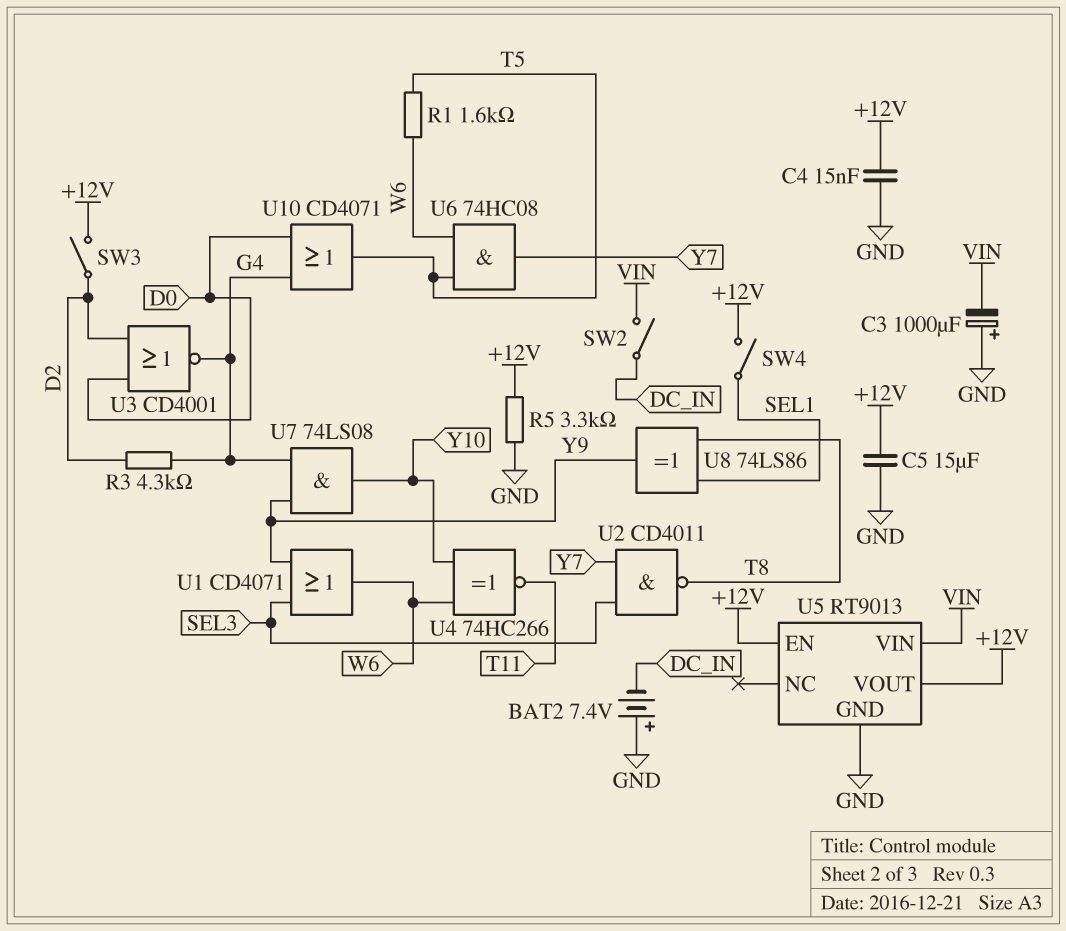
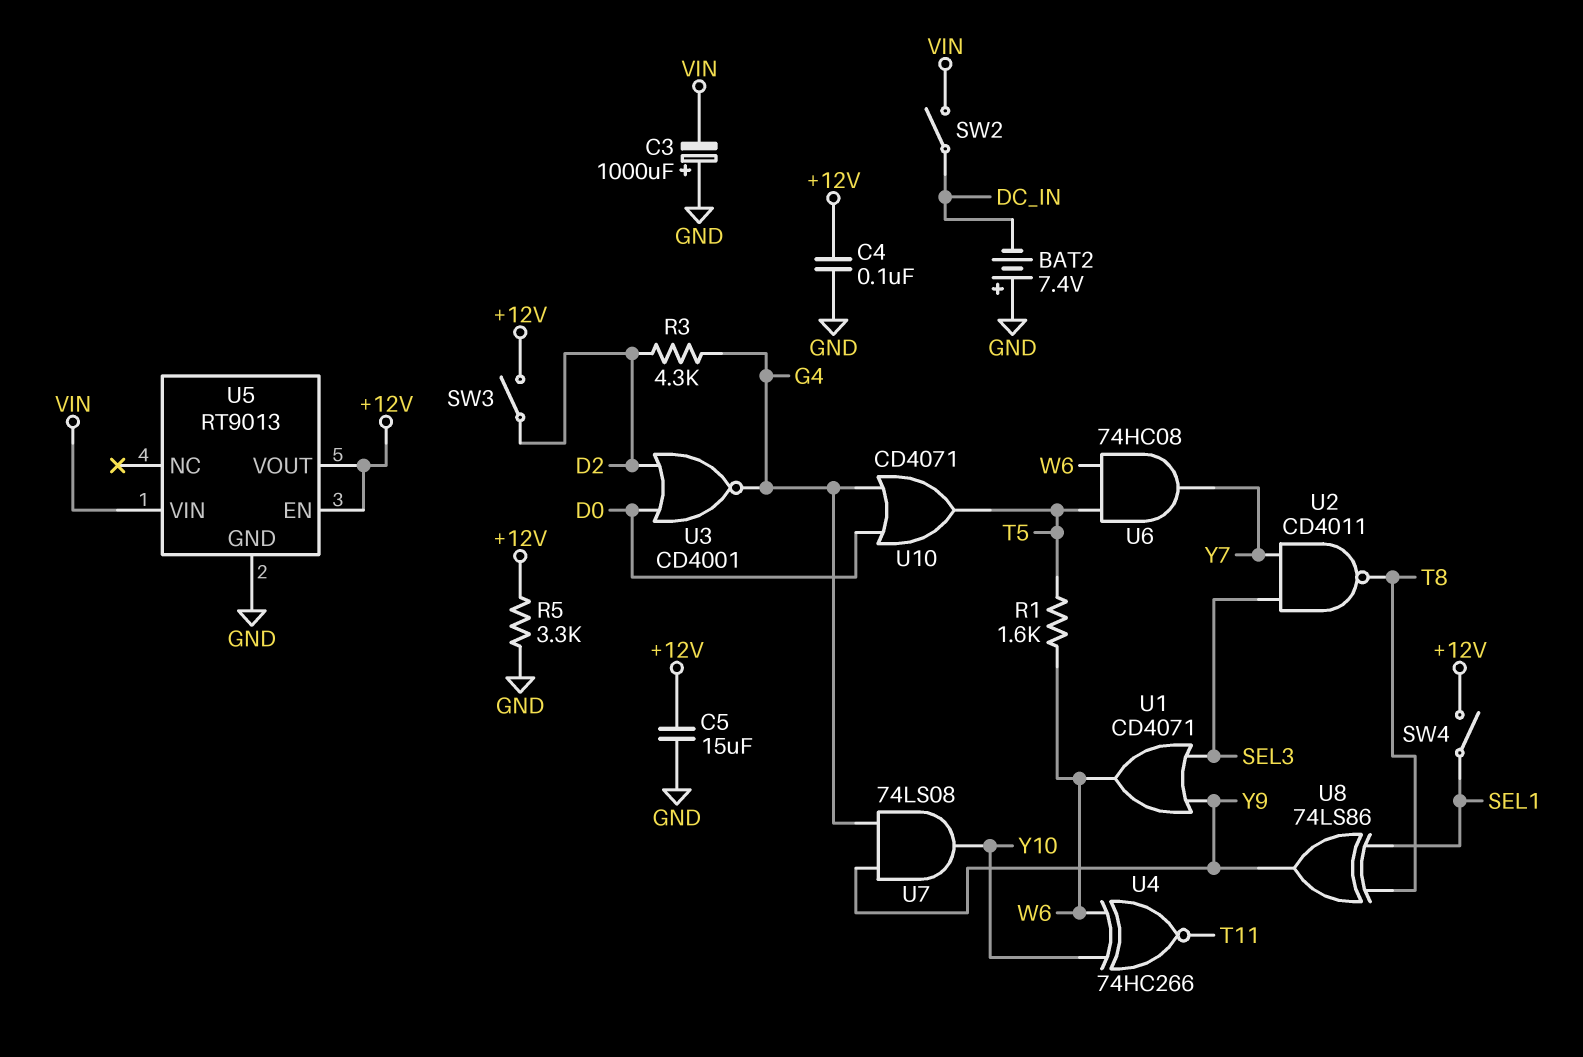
C4: 15nF (+12V, GND) -> 100nF (+12V, GND)

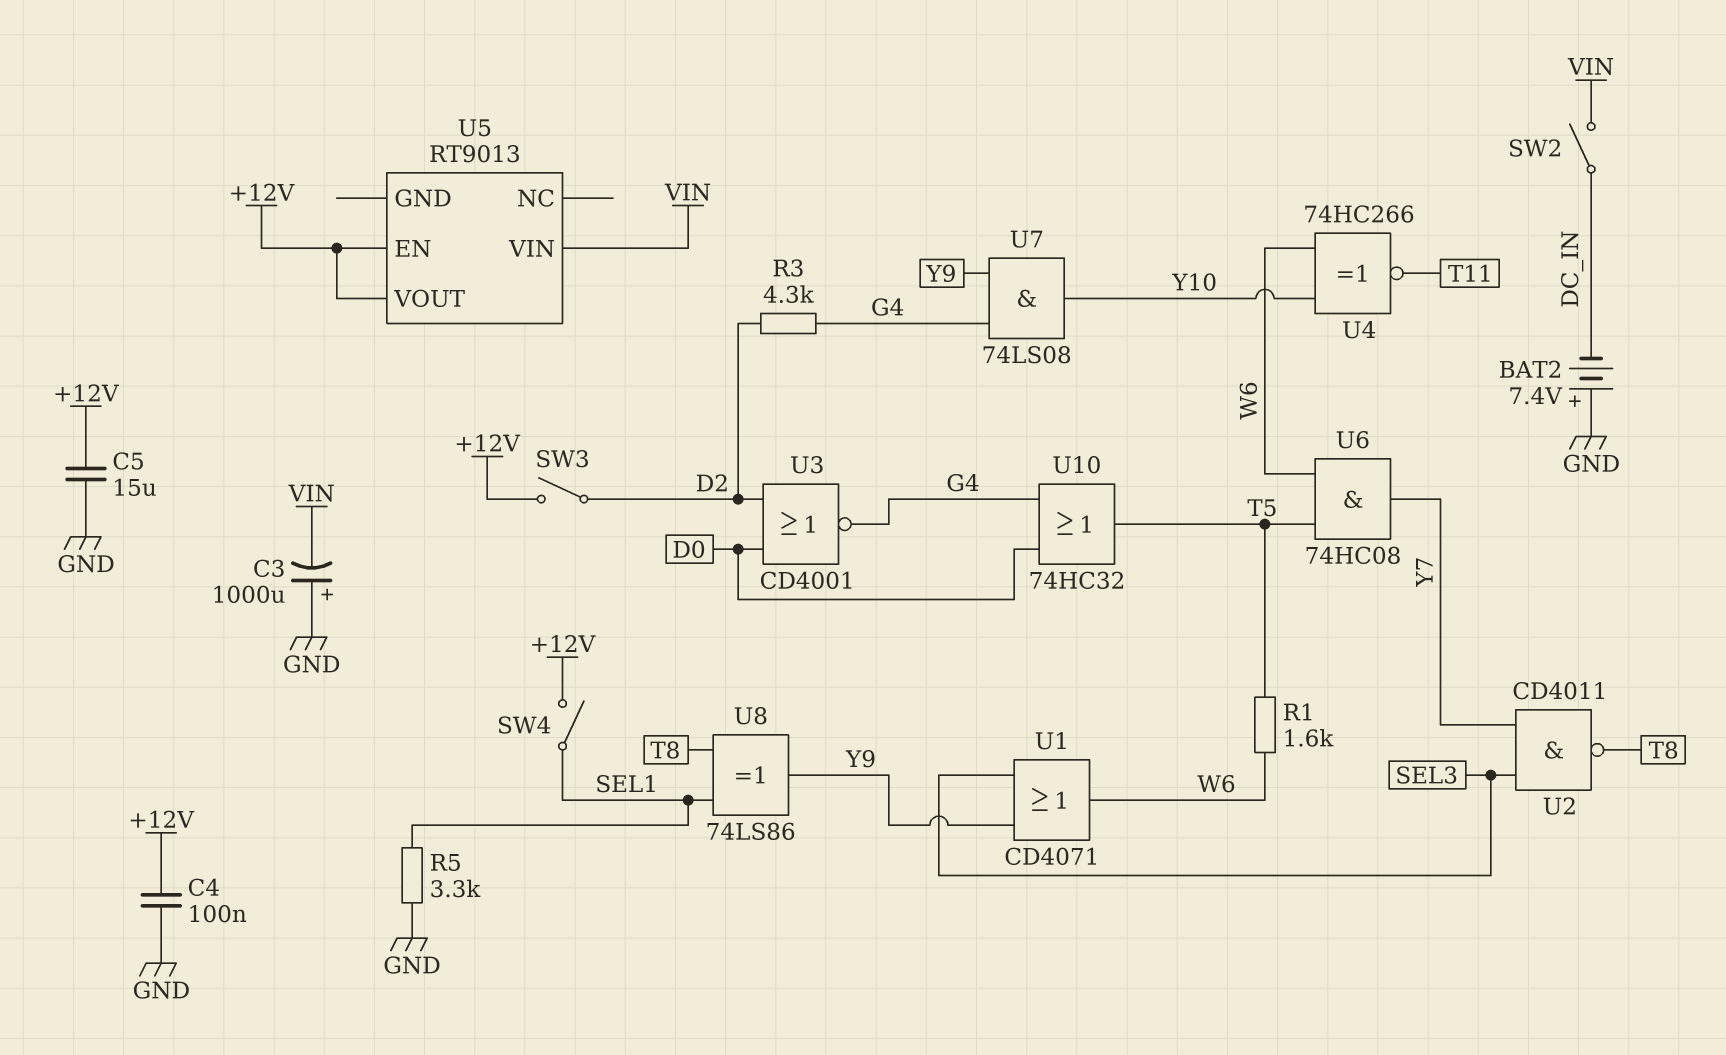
R5: 3.3k (+12V, GND) -> 3.3k (GND, SEL1)
U5 pin GND: GND -> none
U10: OR CD4071 (in D0, in G4, out T5) -> OR 74HC32 (in D0, in G4, out T5)

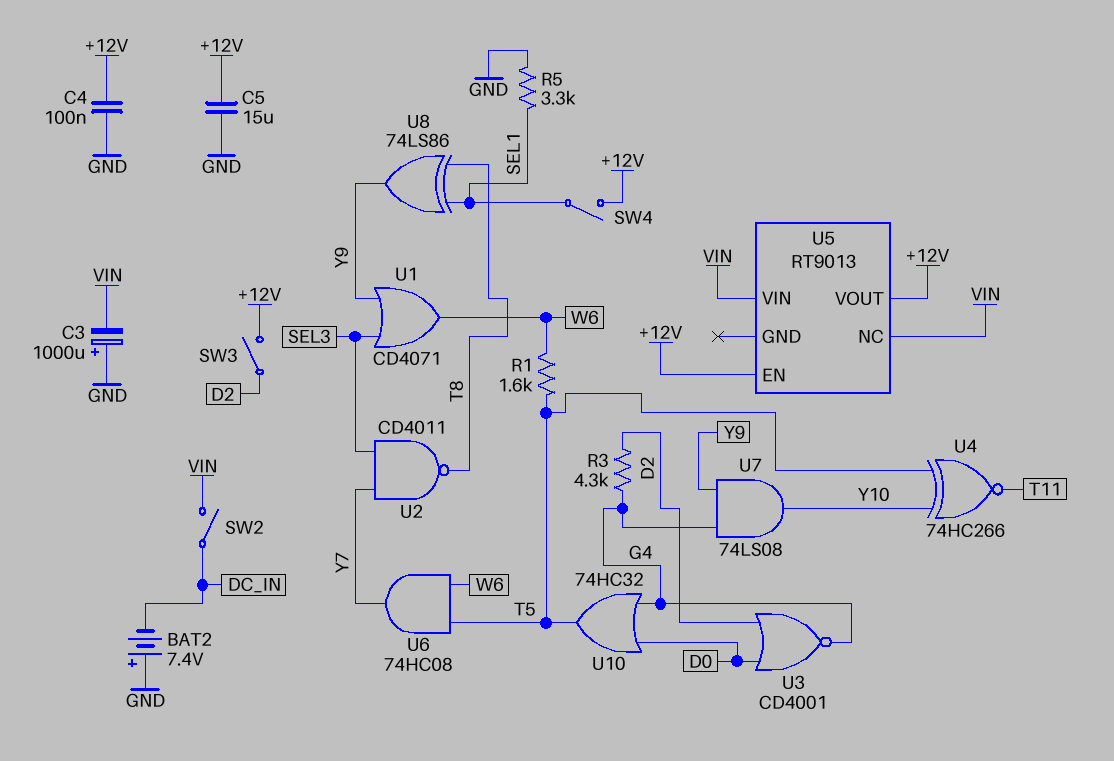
U4: XNOR 74HC266 (in W6, in Y10, out T11) -> XNOR 74HC266 (in T5, in Y10, out T11)
U5 pin NC: none -> VIN

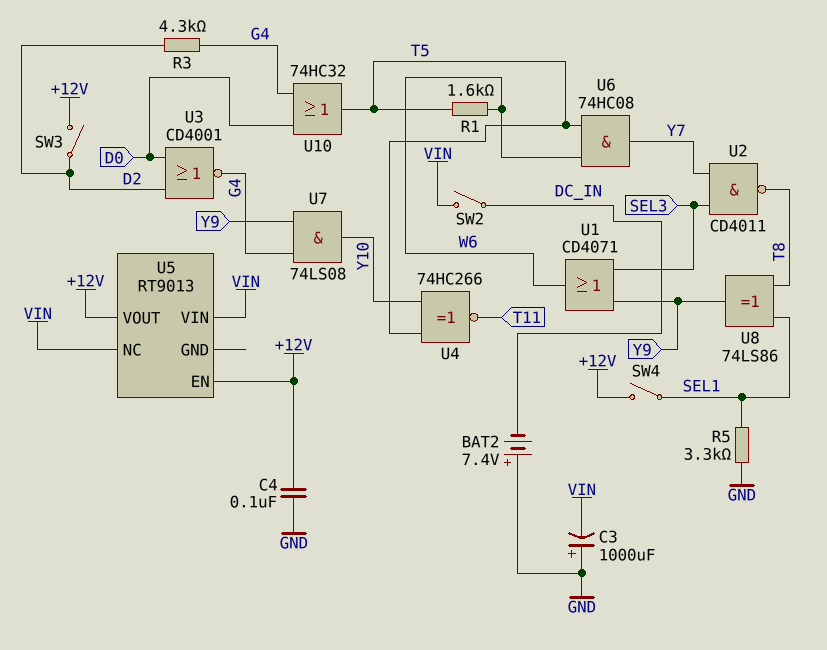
C5: 15uF (+12V, GND) -> none

